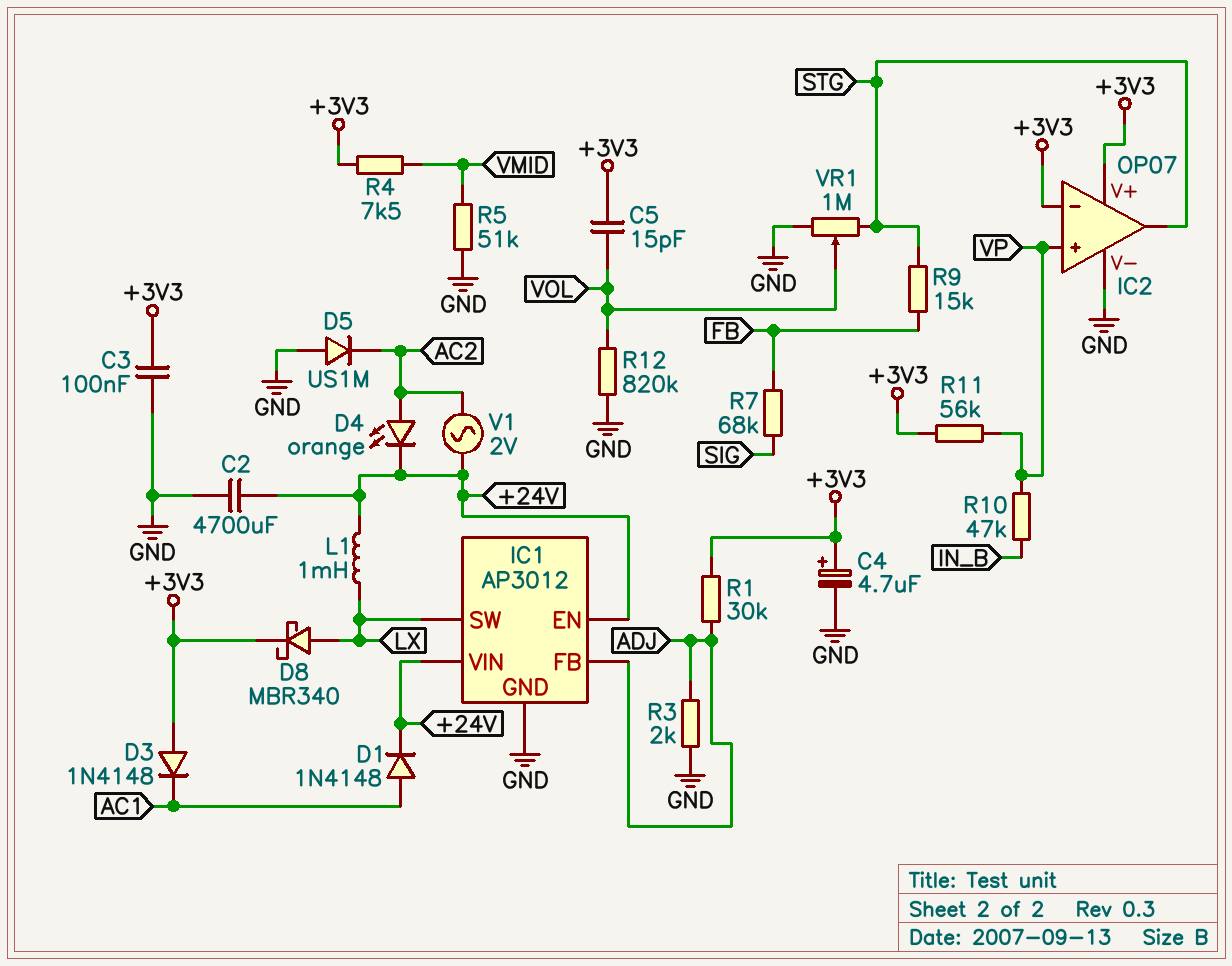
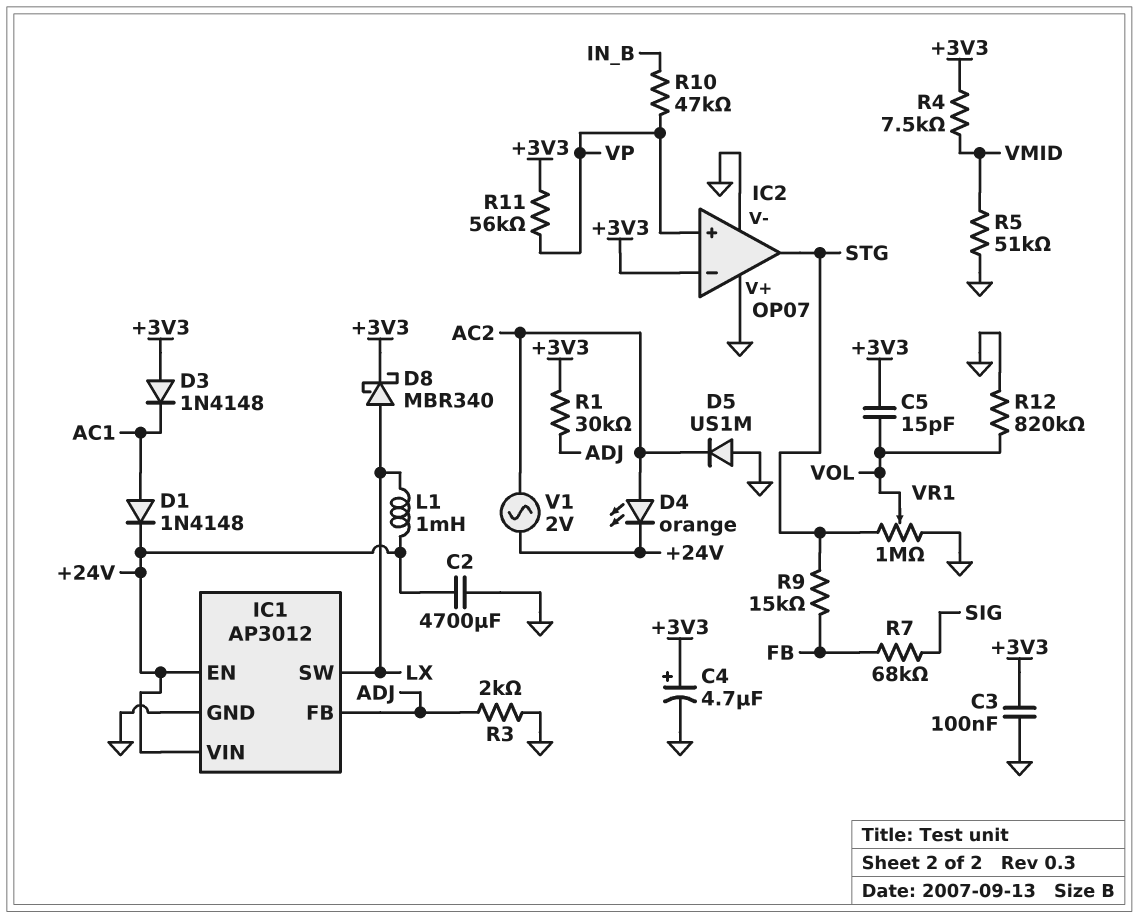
IC2 pin V+: +3V3 -> GND

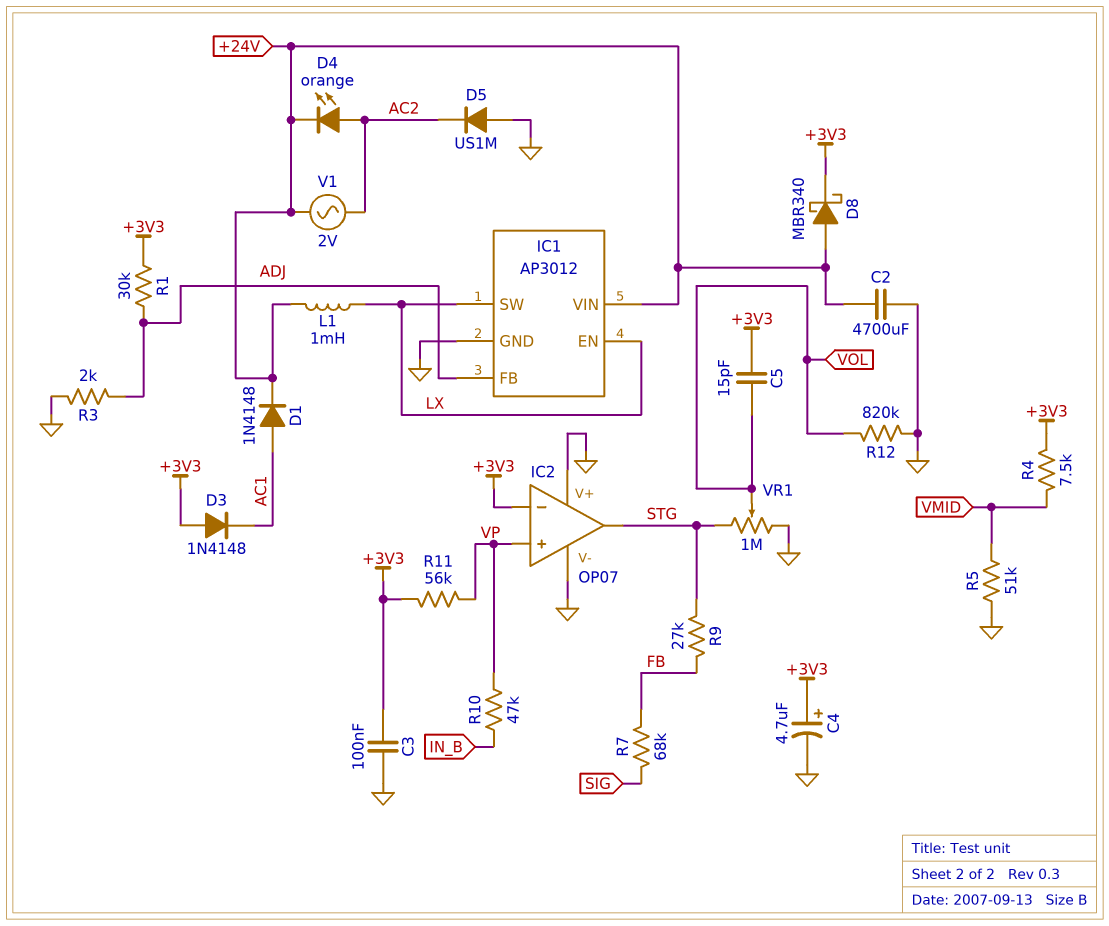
D8: schottky MBR340 (A LX, K +3V3) -> schottky MBR340 (A +24V, K +3V3)
IC1 pin EN: +24V -> LX
R9: 15k (FB, STG) -> 27k (FB, STG)

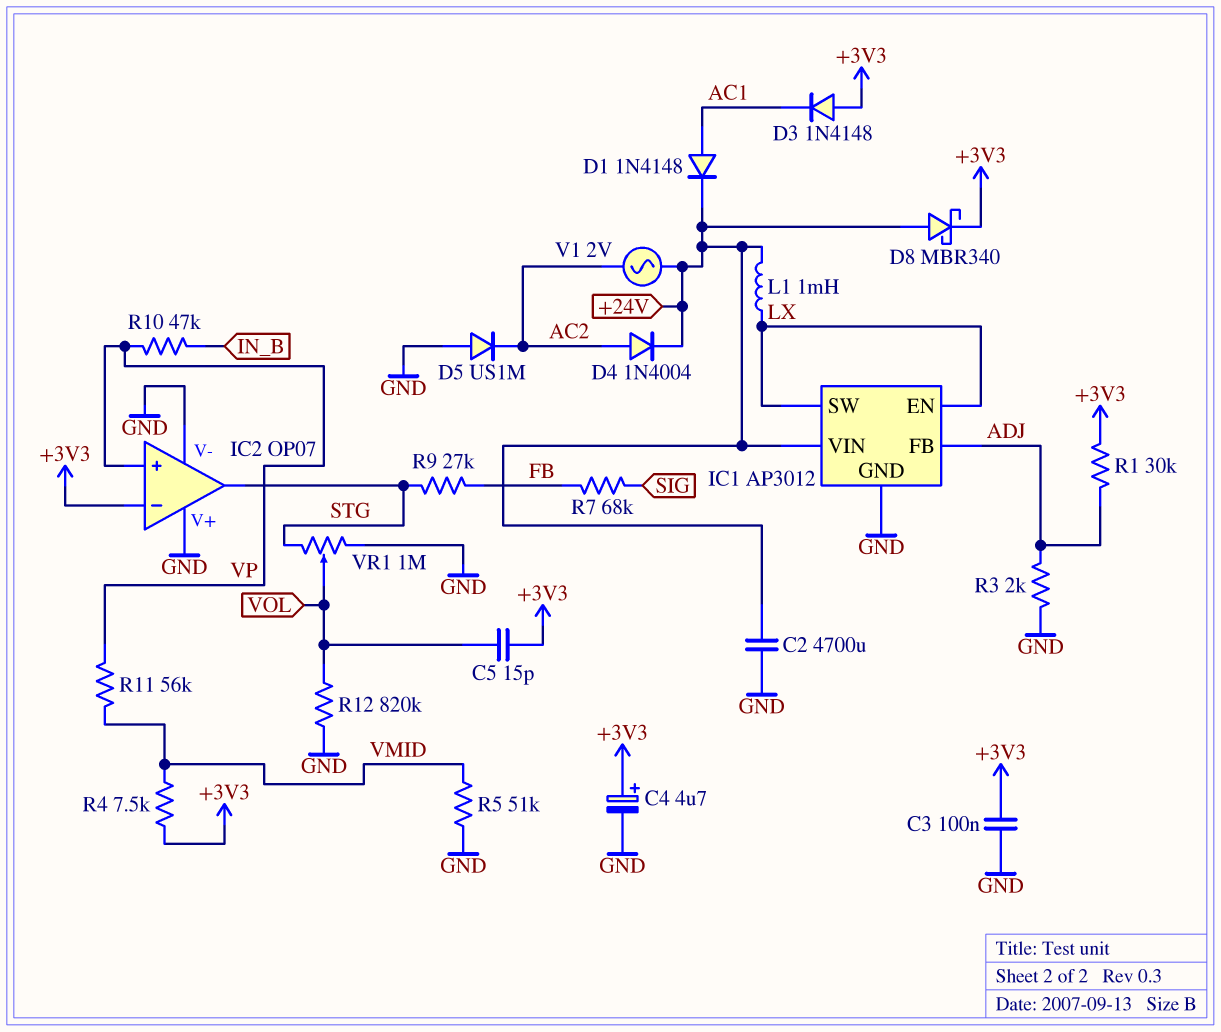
D4: LED orange (A AC2, K +24V) -> diode 1N4004 (A AC2, K +24V)
R11: 56k (+3V3, VP) -> 56k (VMID, VP)

